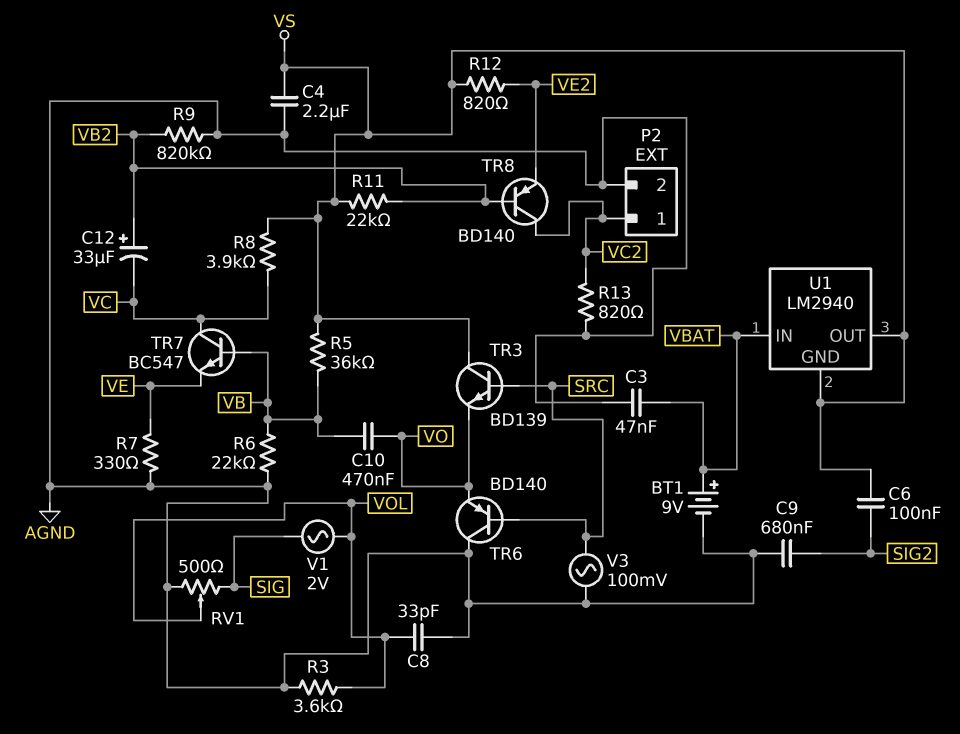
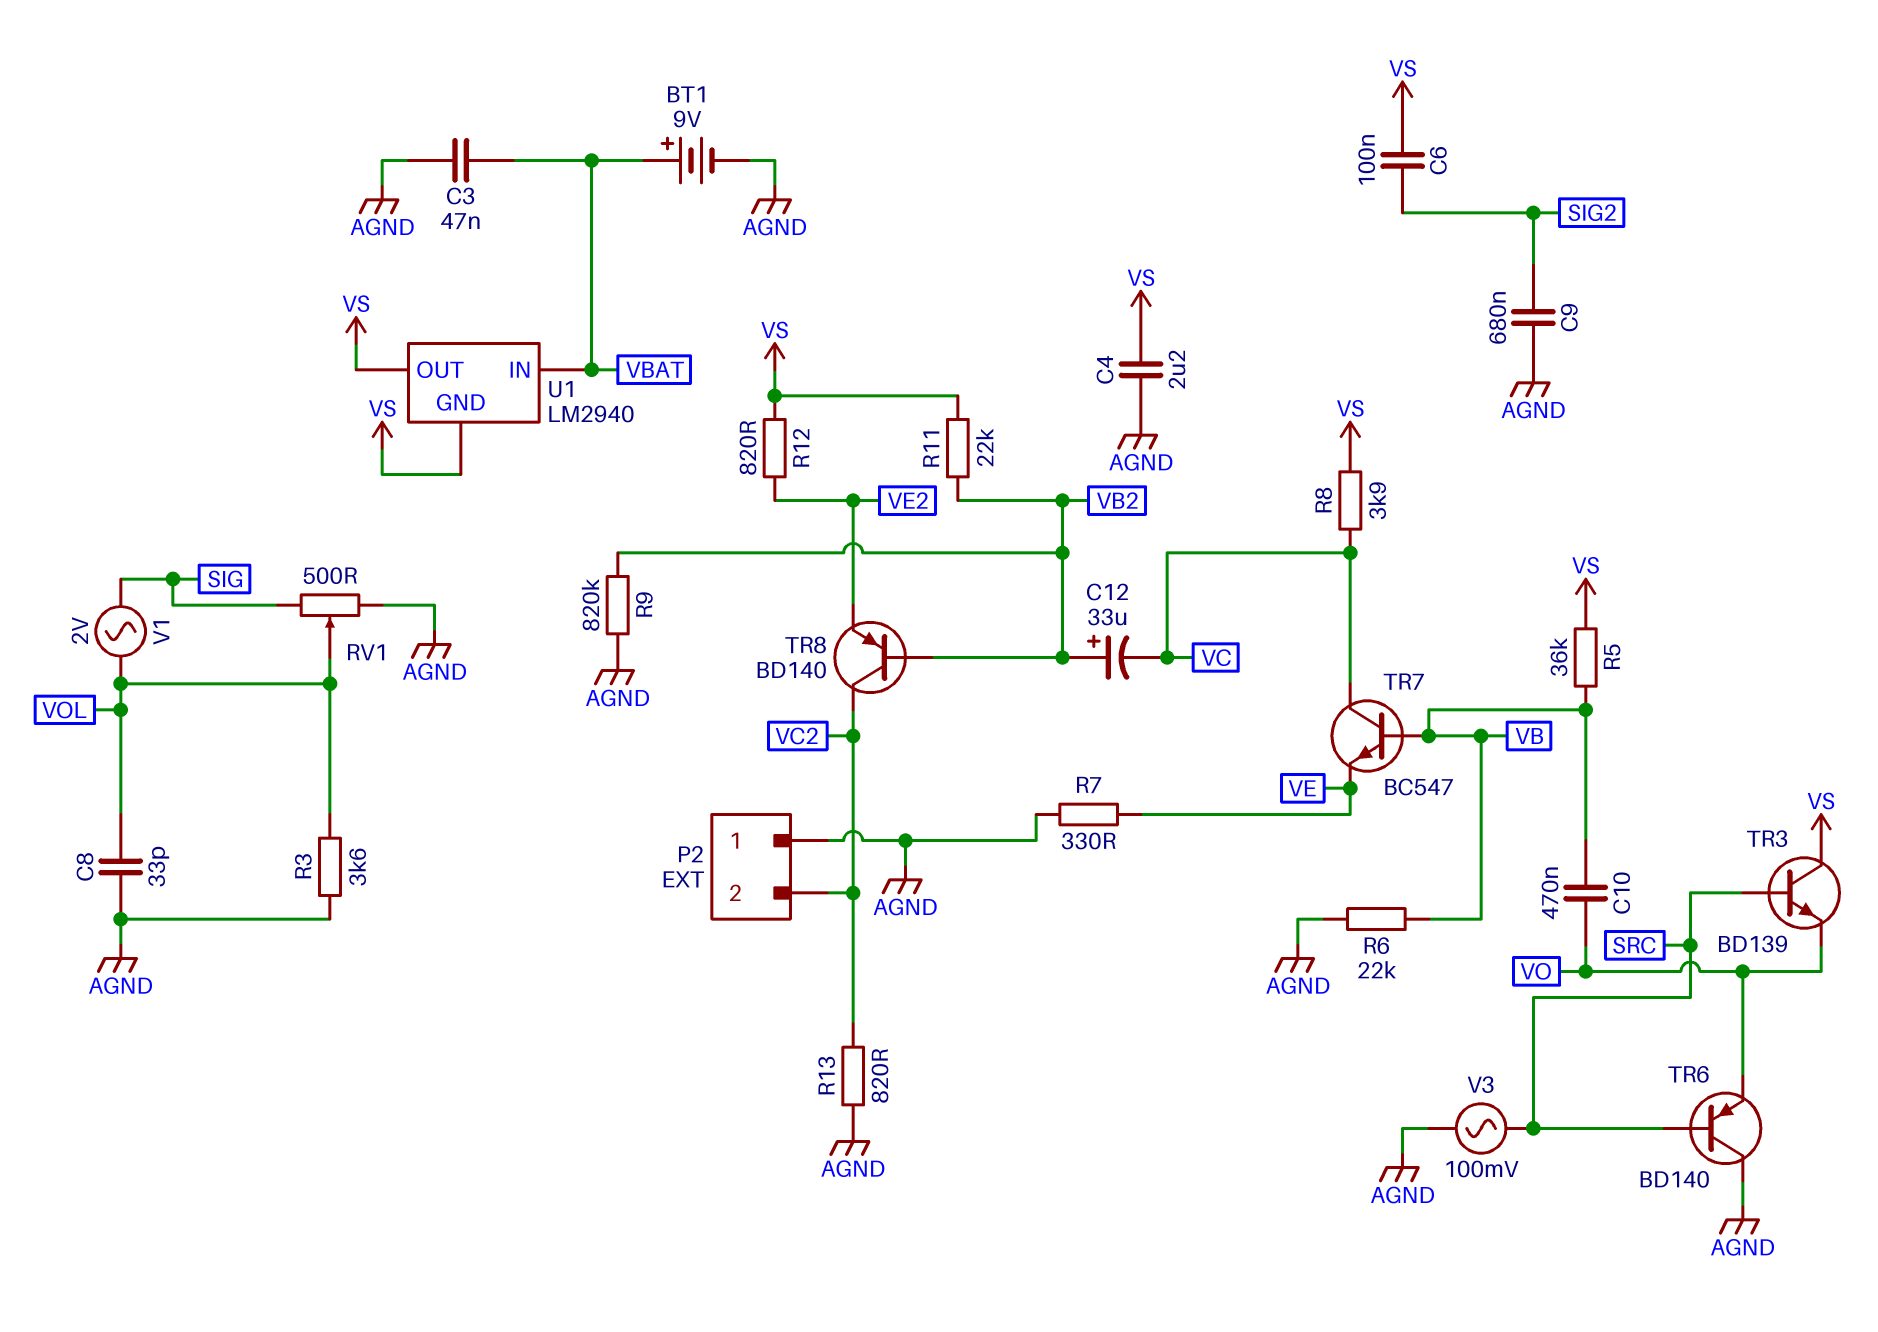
P2 pin 1: VC2 -> AGND
P2 pin 2: AGND -> VC2

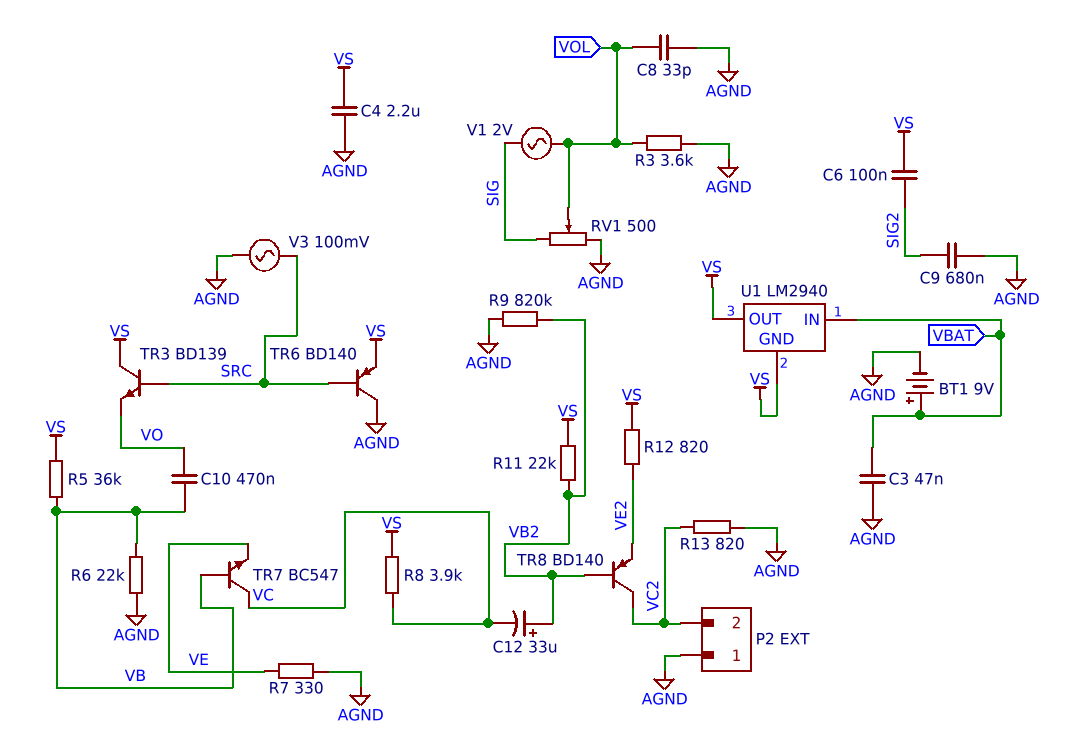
TR6: PNP BD140 (B SRC, C AGND, E VO) -> PNP BD140 (B SRC, C AGND, E VS)

